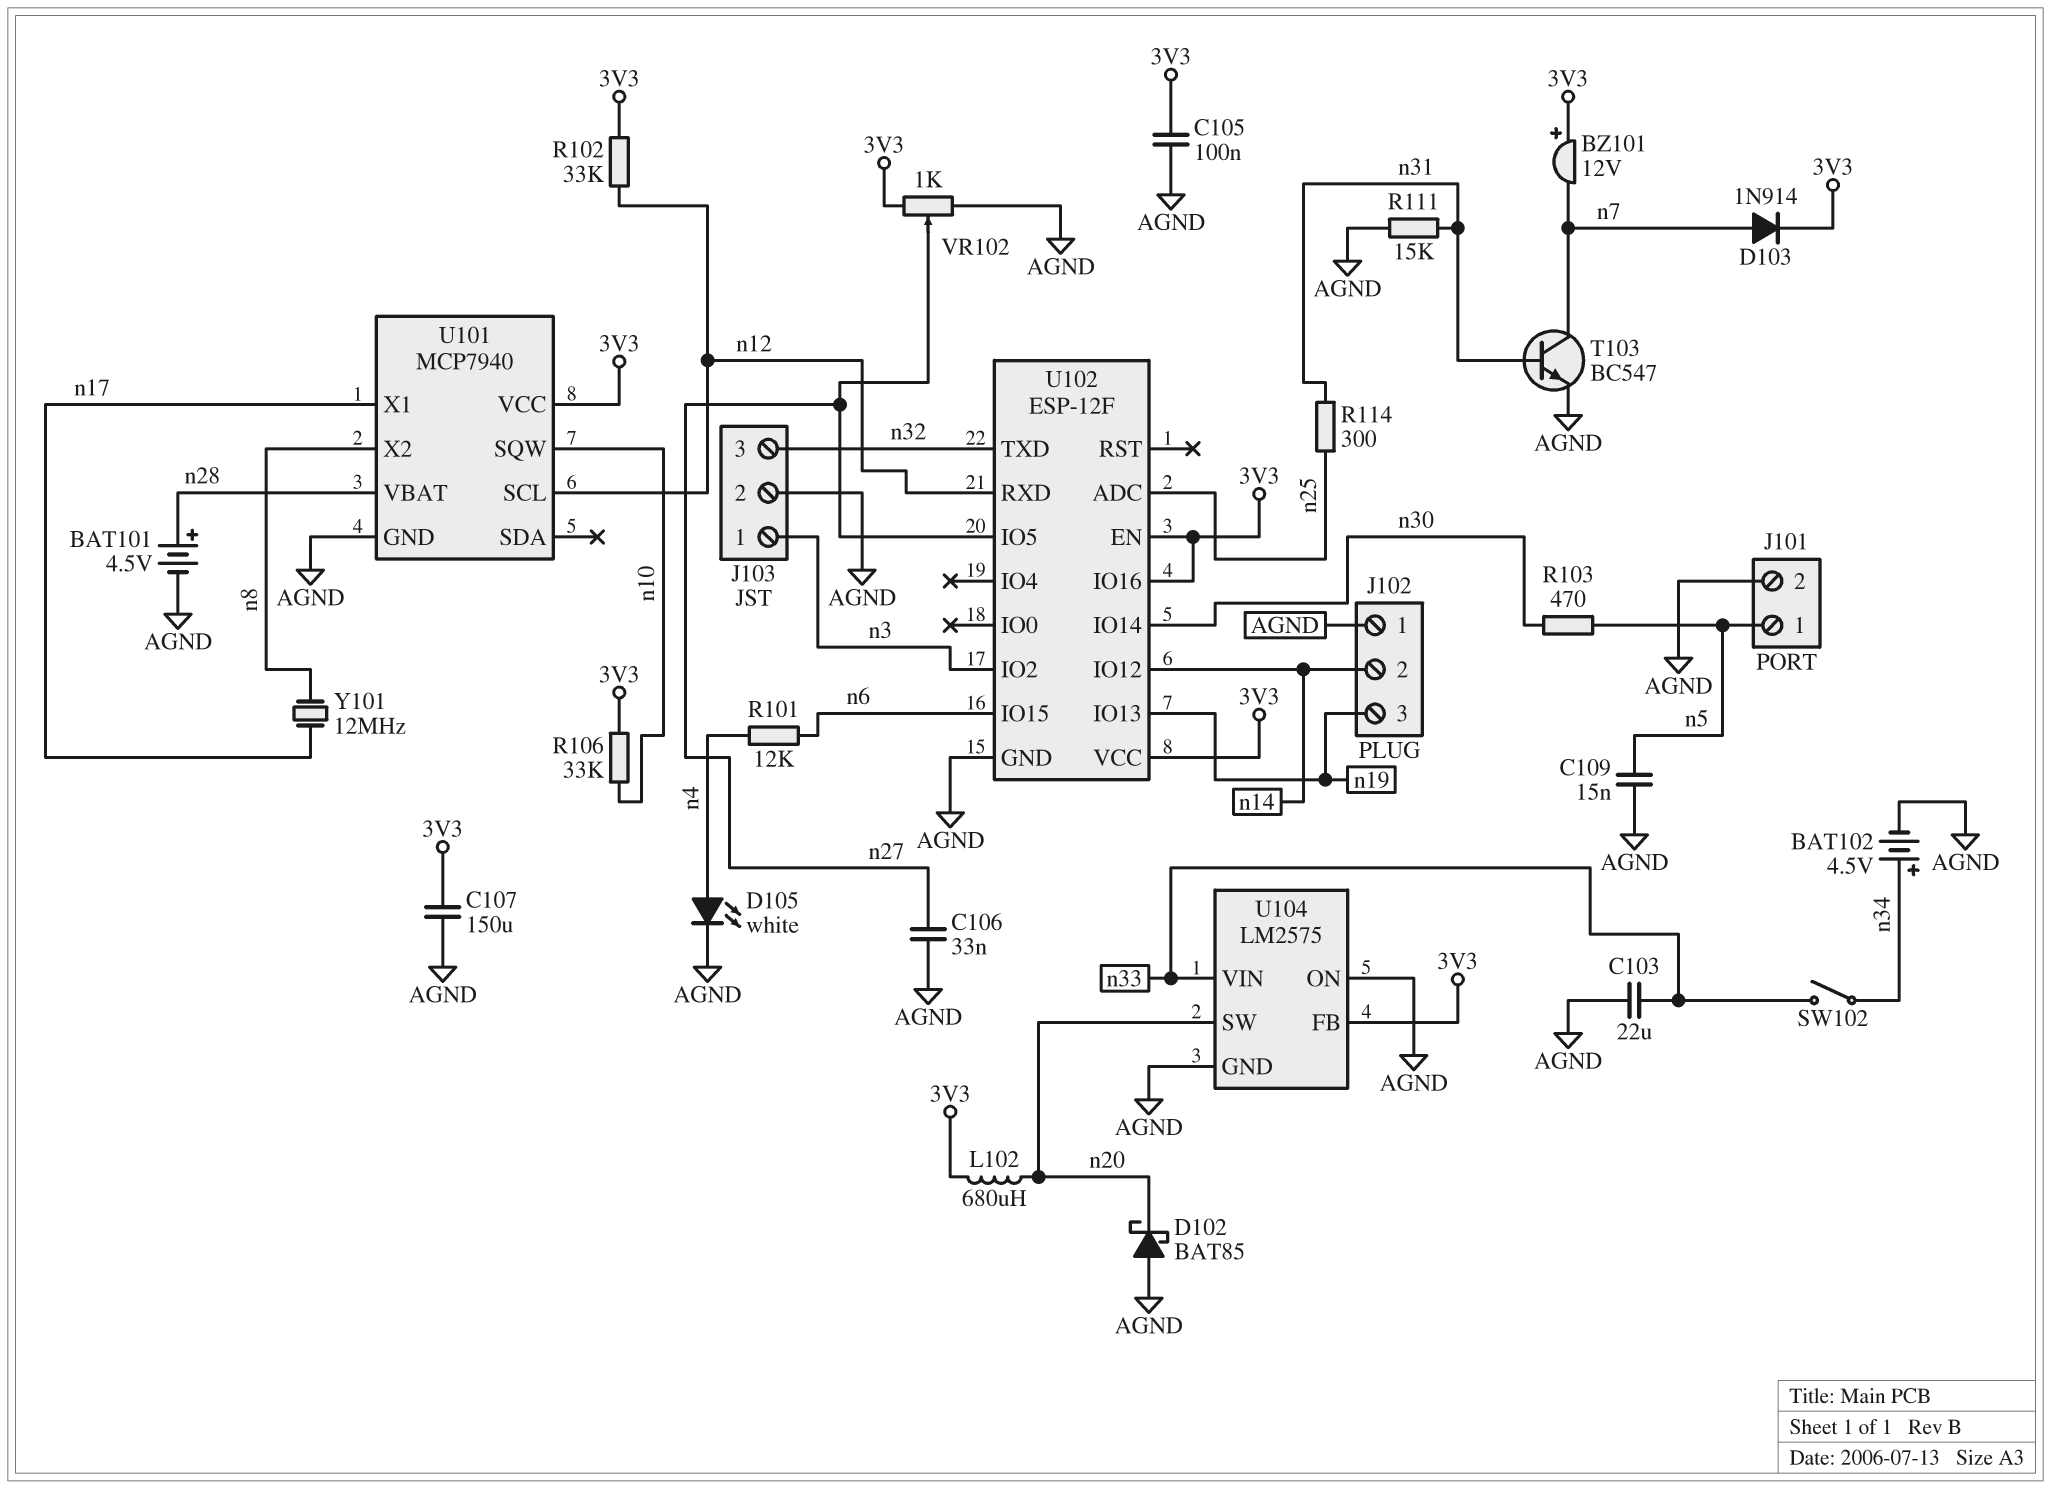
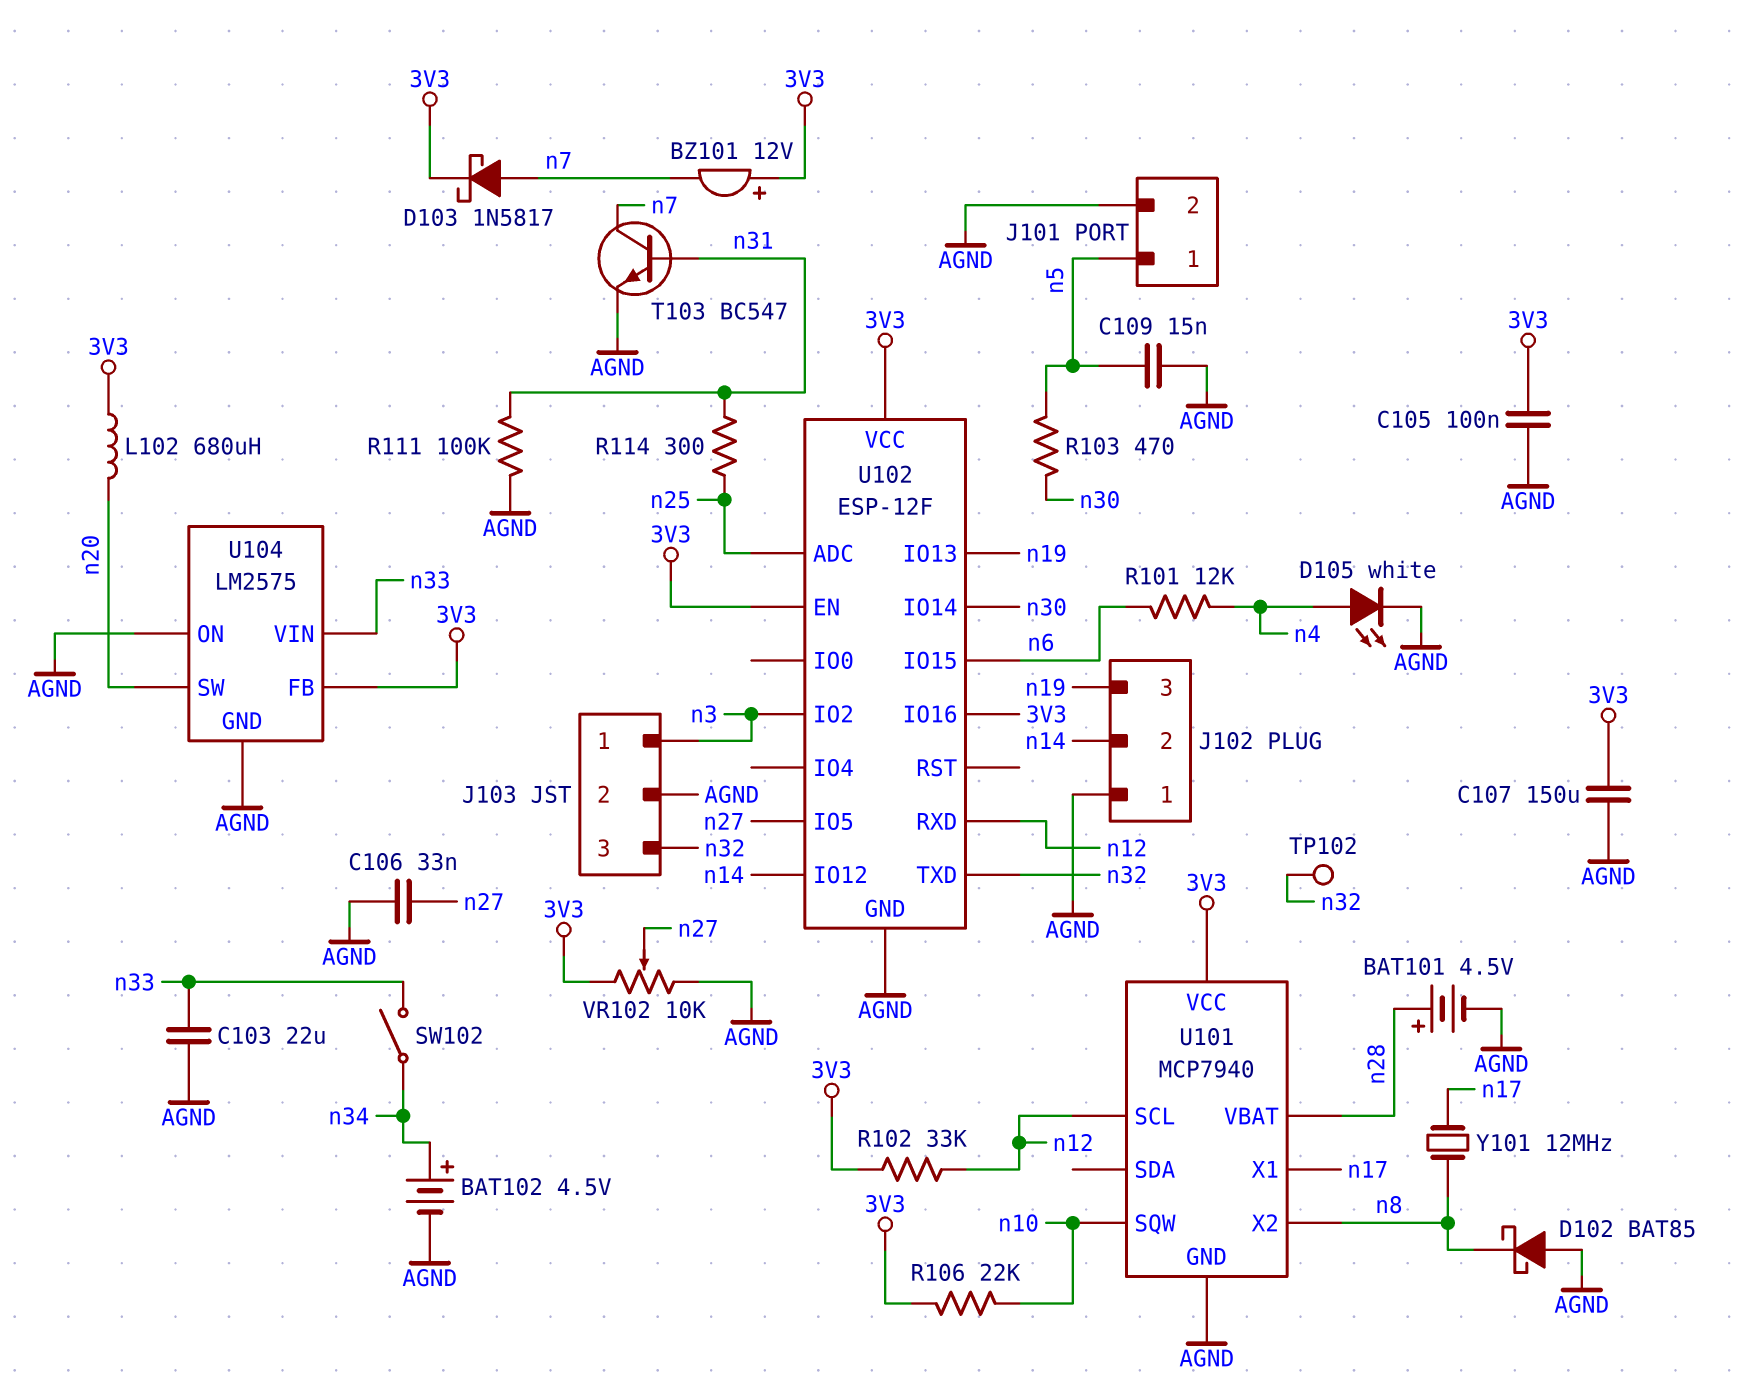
D102: schottky BAT85 (A AGND, K n20) -> schottky BAT85 (A AGND, K n8)
D103: diode 1N914 (A n7, K 3V3) -> schottky 1N5817 (A n7, K 3V3)
R106: 33k (3V3, n10) -> 22k (3V3, n10)
R111: 15k (AGND, n31) -> 100k (AGND, n31)
TP102: none -> test point (n32)
VR102: 1k (3V3, AGND, wiper n27) -> 10k (3V3, AGND, wiper n27)

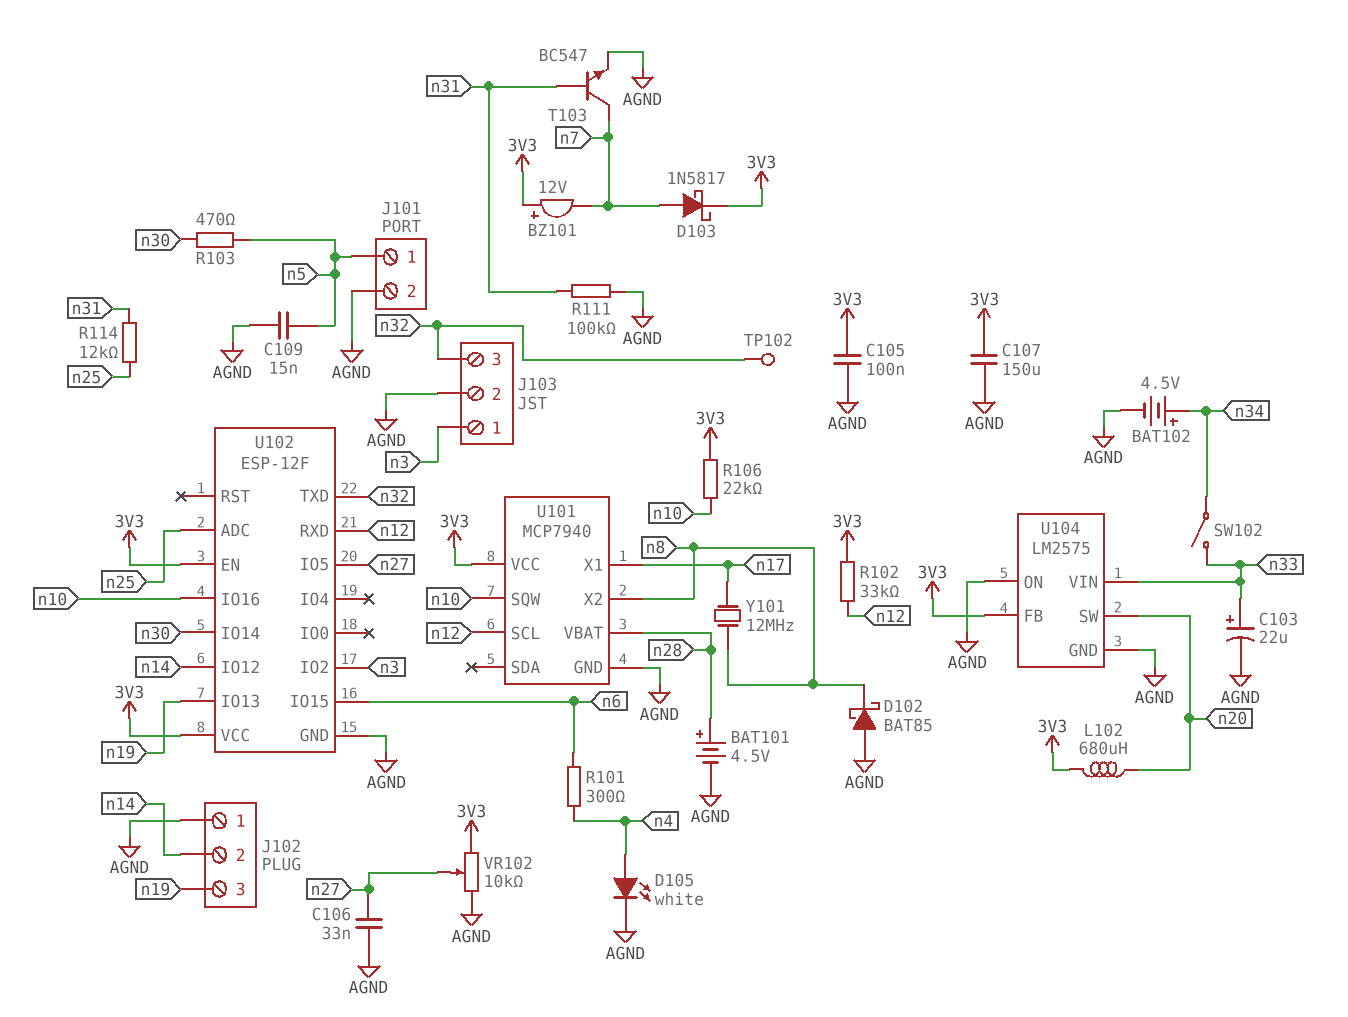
C103: 22uF (AGND, n33) -> 22uF (plus n33, minus AGND)
R101: 12k (n4, n6) -> 300 (n4, n6)
R114: 300 (n25, n31) -> 12k (n25, n31)
U102 pin IO16: 3V3 -> n10

